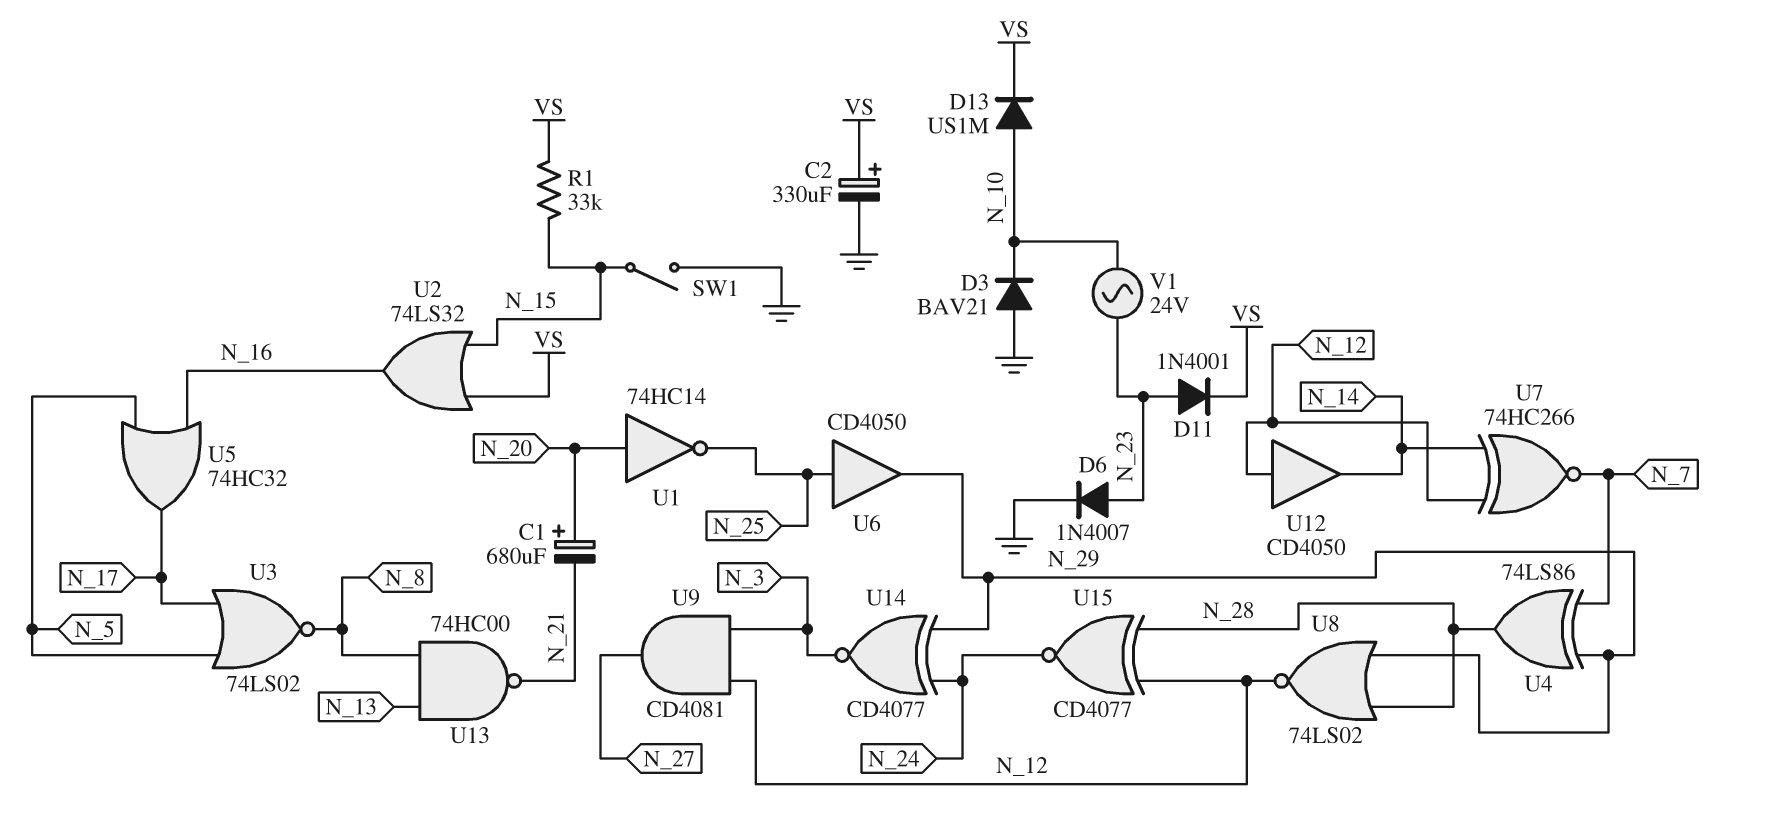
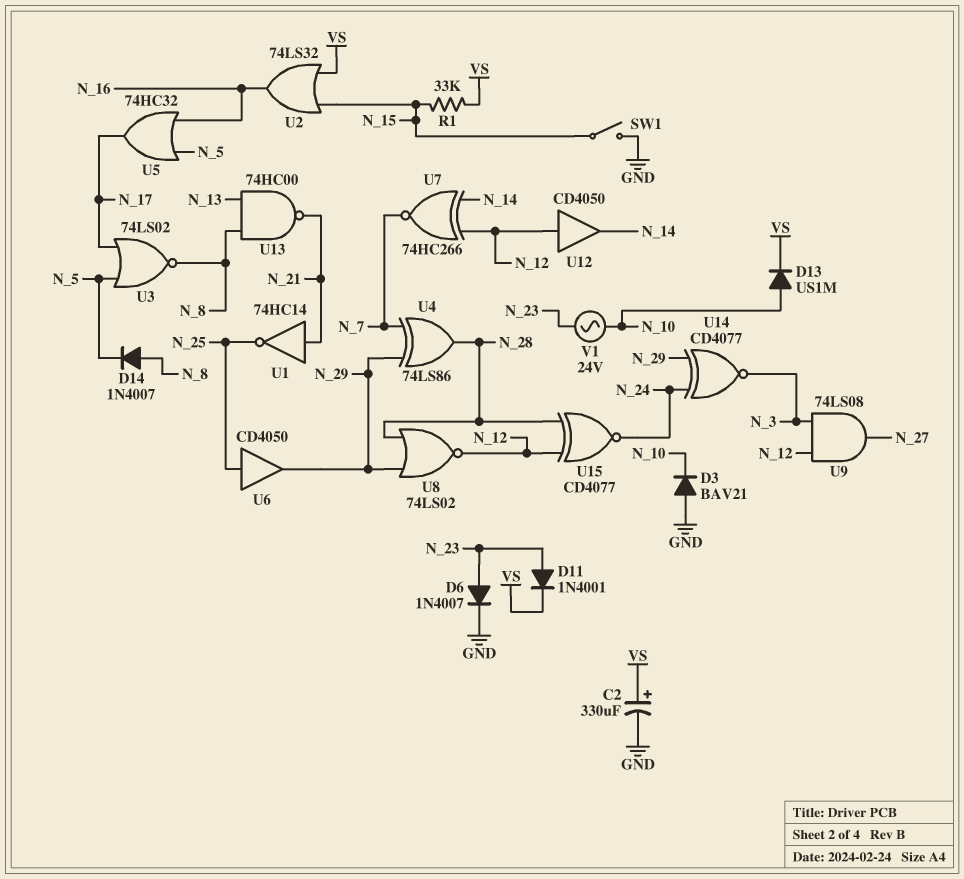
C1: 680uF (plus N_20, minus N_21) -> none
D14: none -> diode 1N4007 (A N_8, K N_5)
U1: NOT 74HC14 (in N_20, out N_25) -> NOT 74HC14 (in N_21, out N_25)
U9: AND CD4081 (in N_3, in N_12, out N_27) -> AND 74LS08 (in N_3, in N_12, out N_27)

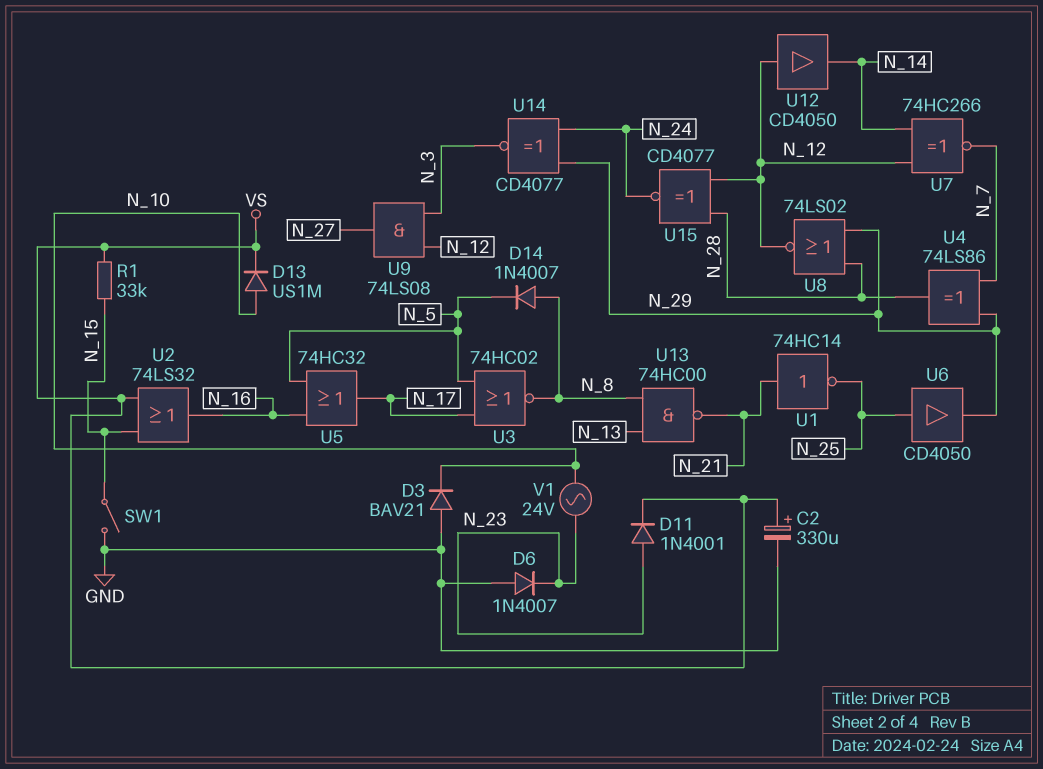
D6: diode 1N4007 (A N_23, K GND) -> diode 1N4007 (A GND, K N_23)
U3: NOR 74LS02 (in N_5, in N_17, out N_8) -> NOR 74HC02 (in N_5, in N_17, out N_8)

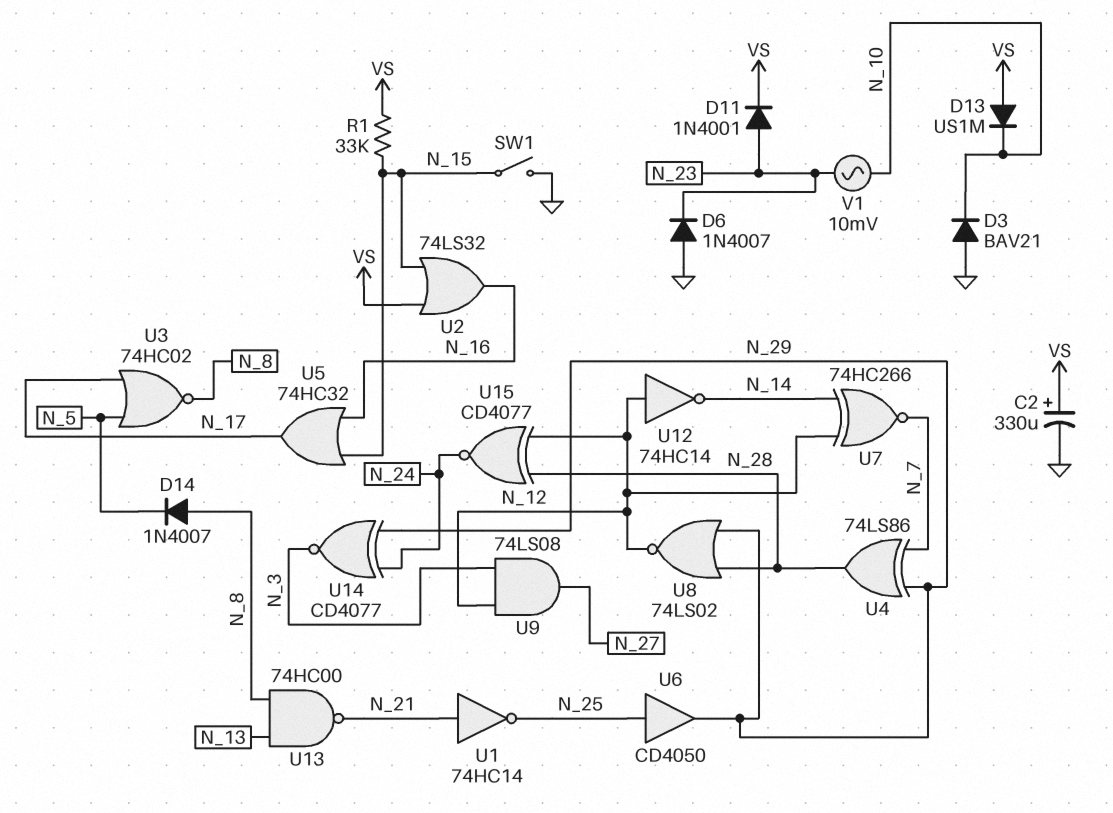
D13: diode US1M (A N_10, K VS) -> diode US1M (A VS, K N_10)
U5: OR 74HC32 (in N_5, in N_16, out N_17) -> OR 74HC32 (in N_15, in N_16, out N_17)
U12: buffer CD4050 (in N_12, out N_14) -> NOT 74HC14 (in N_12, out N_14)
V1: AC 24V (N_10, N_23) -> AC 10mV (N_10, N_23)

